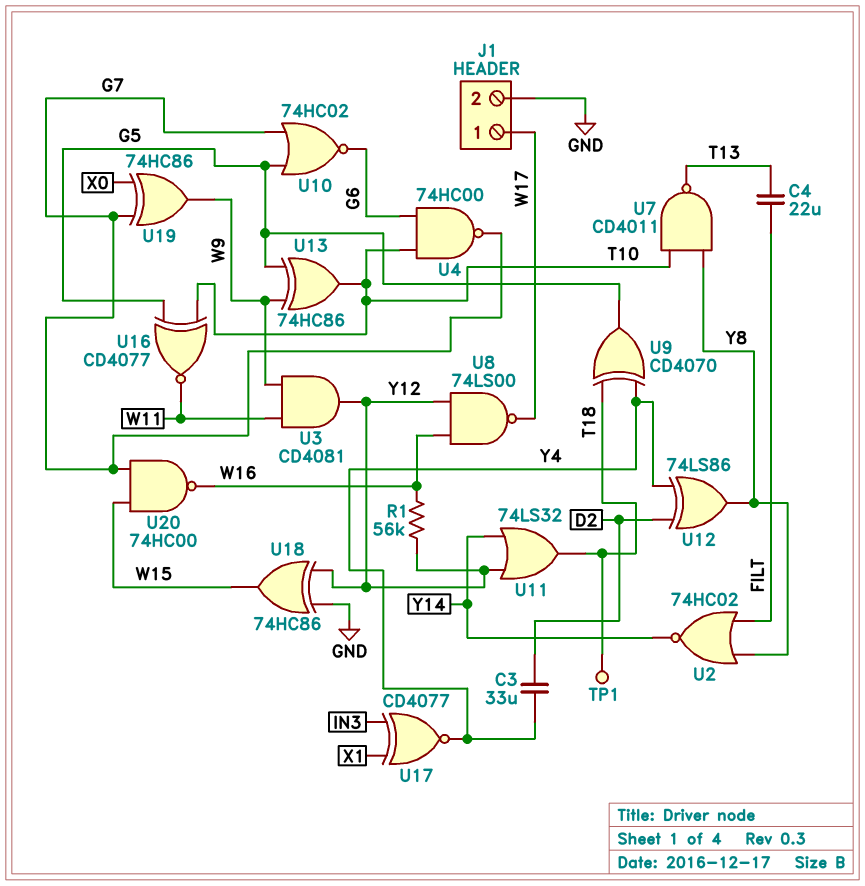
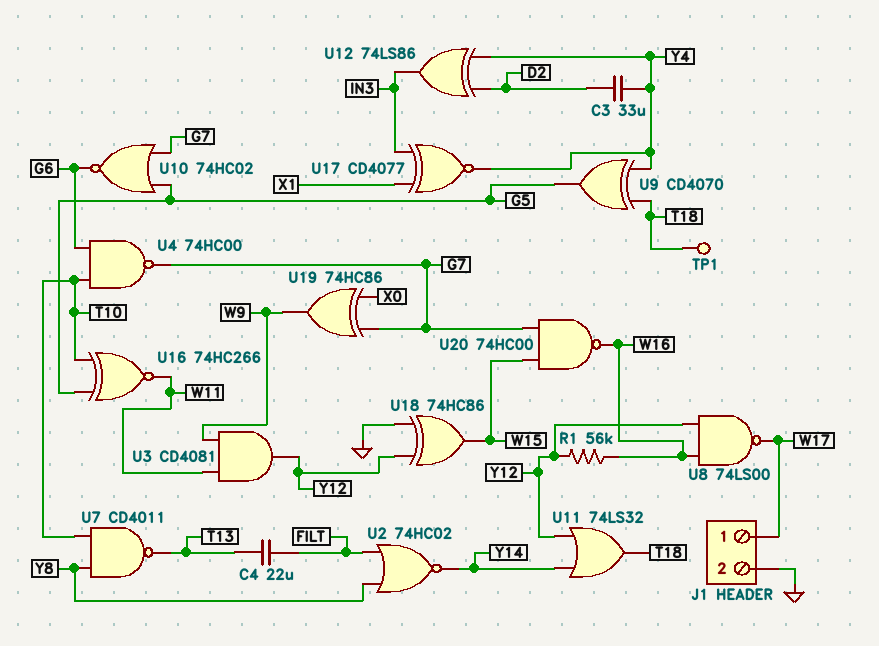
U12: XOR 74LS86 (in D2, in Y4, out Y8) -> XOR 74LS86 (in D2, in Y4, out IN3)
U13: XOR 74HC86 (in G5, in W9, out T10) -> none
U16: XNOR CD4077 (in G5, in T10, out W11) -> XNOR 74HC266 (in G5, in T10, out W11)

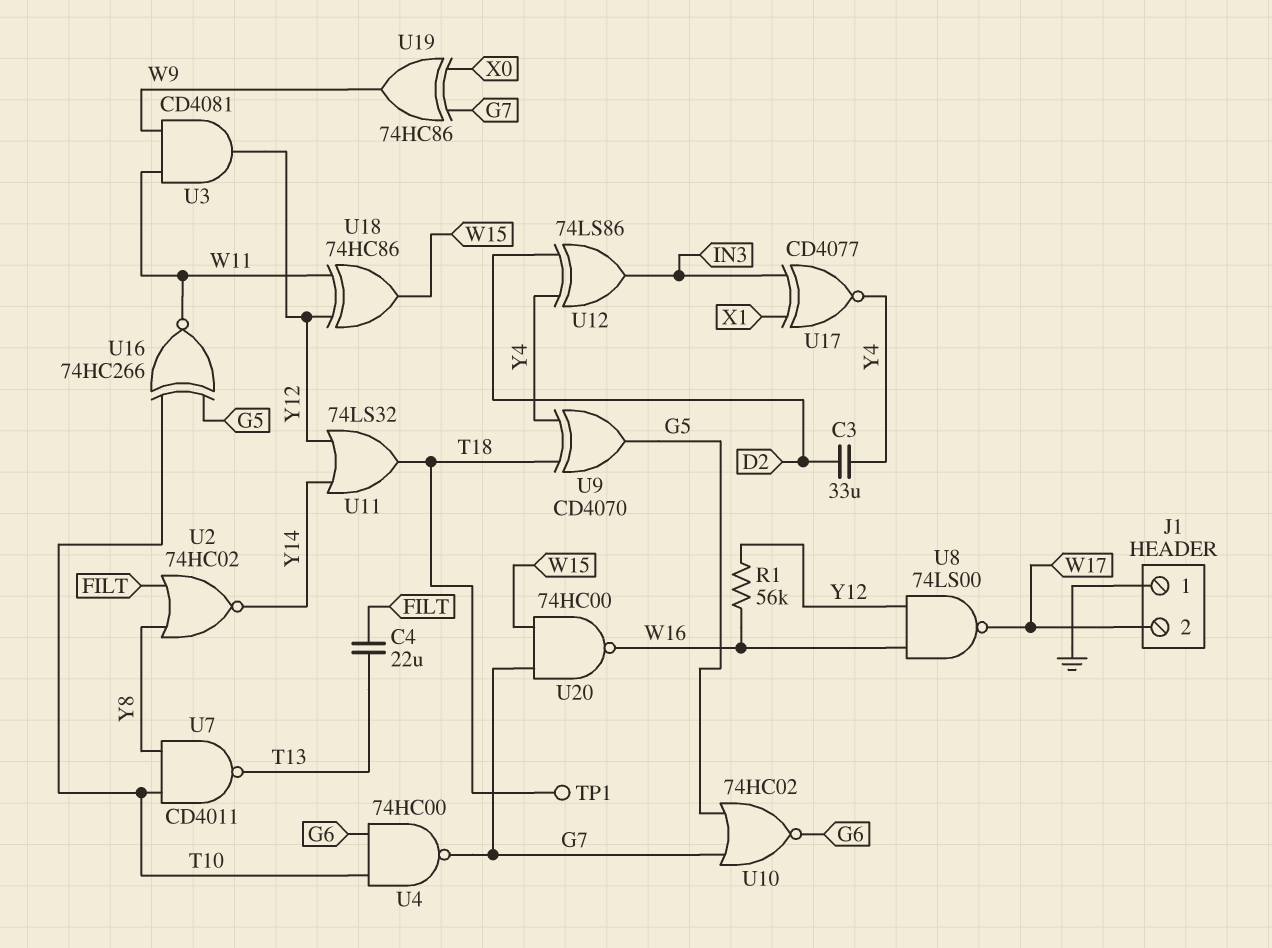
J1 pin 1: W17 -> GND
J1 pin 2: GND -> W17
U18: XOR 74HC86 (in GND, in Y12, out W15) -> XOR 74HC86 (in W11, in Y12, out W15)

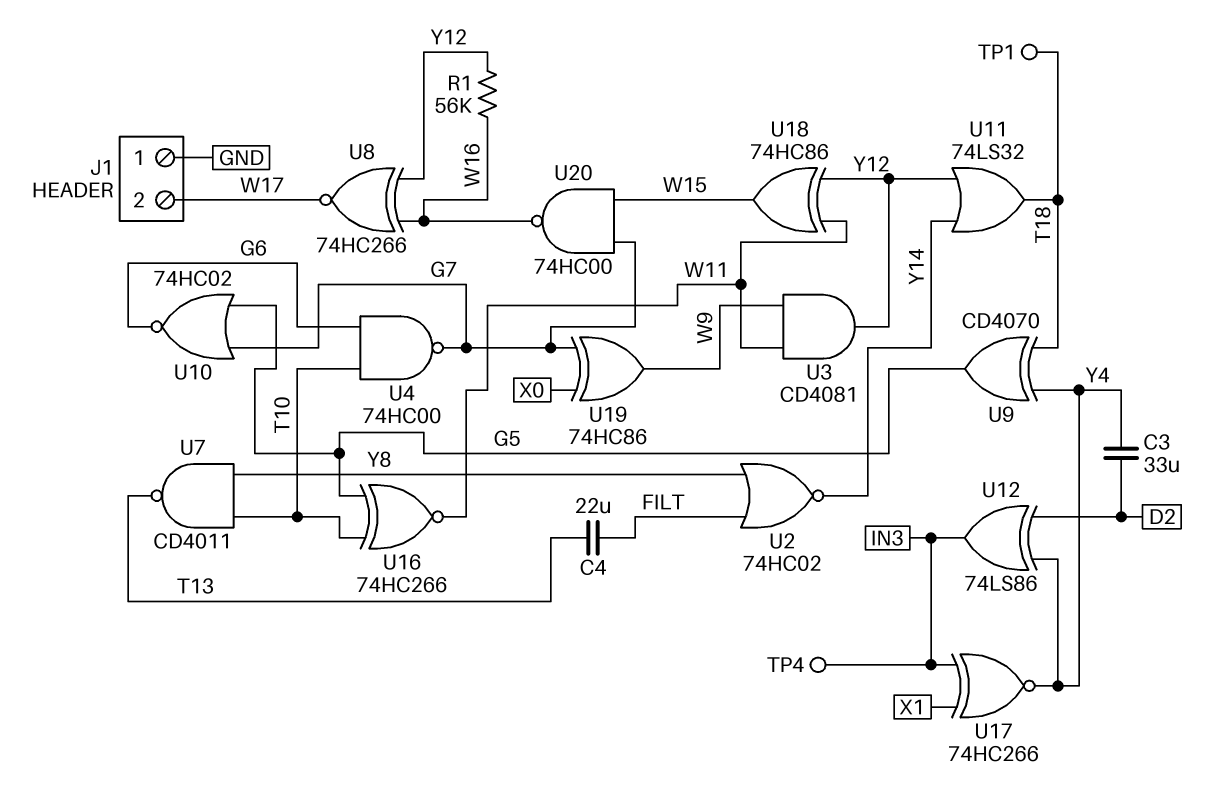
TP4: none -> test point (IN3)
U8: NAND 74LS00 (in W16, in Y12, out W17) -> XNOR 74HC266 (in W16, in Y12, out W17)
U17: XNOR CD4077 (in IN3, in X1, out Y4) -> XNOR 74HC266 (in IN3, in X1, out Y4)

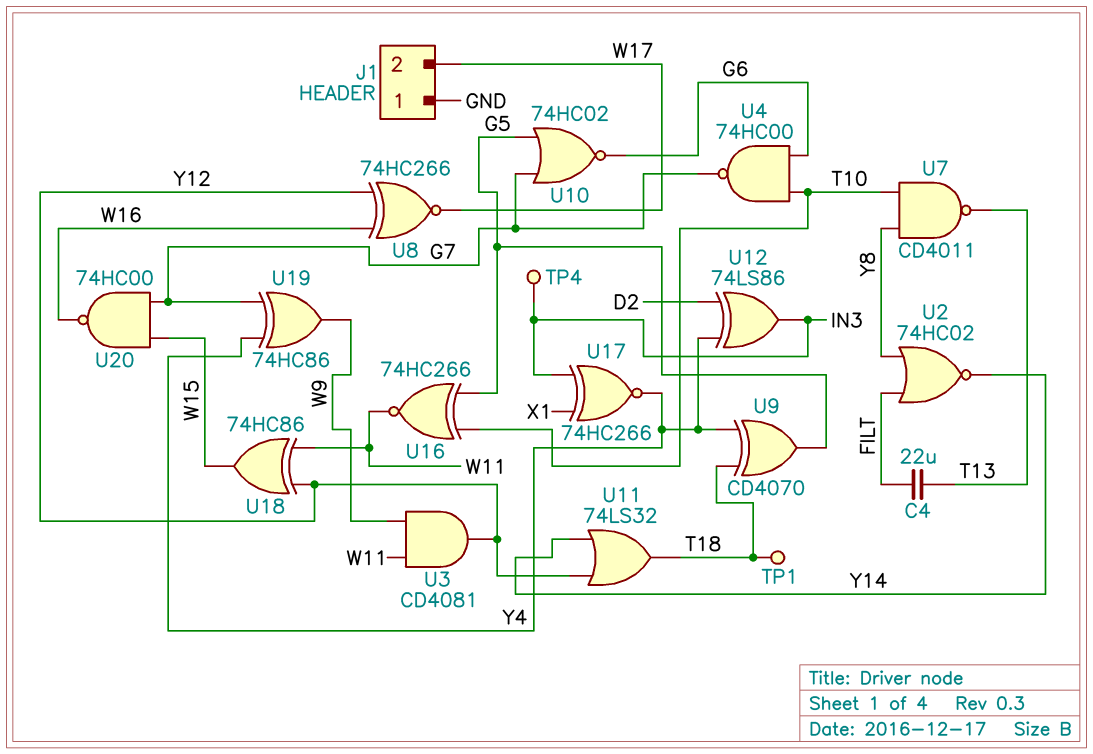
C3: 33uF (D2, Y4) -> none
R1: 56k (W16, Y12) -> none
U19: XOR 74HC86 (in G7, in X0, out W9) -> XOR 74HC86 (in G7, in Y4, out W9)

